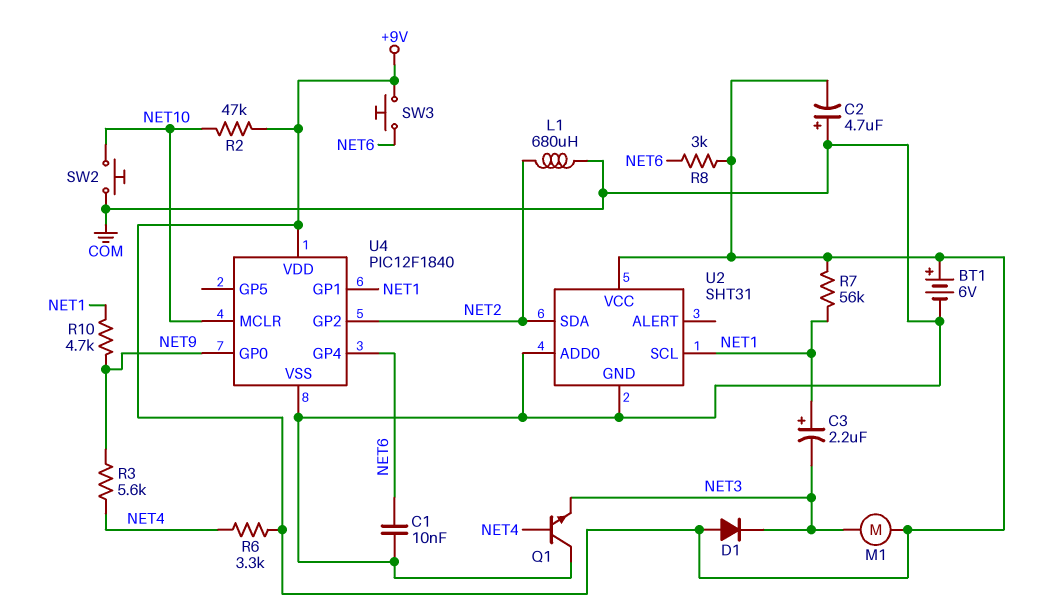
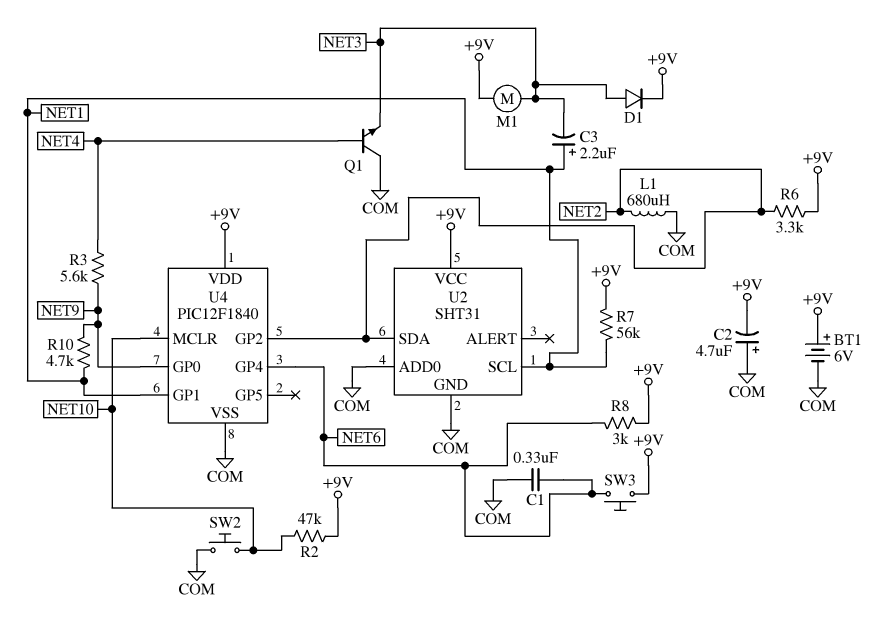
C1: 10nF (COM, NET6) -> 330nF (COM, NET6)
D1: diode (A +9V, K NET3) -> diode (A NET3, K +9V)
R6: 3.3k (+9V, NET4) -> 3.3k (+9V, NET2)

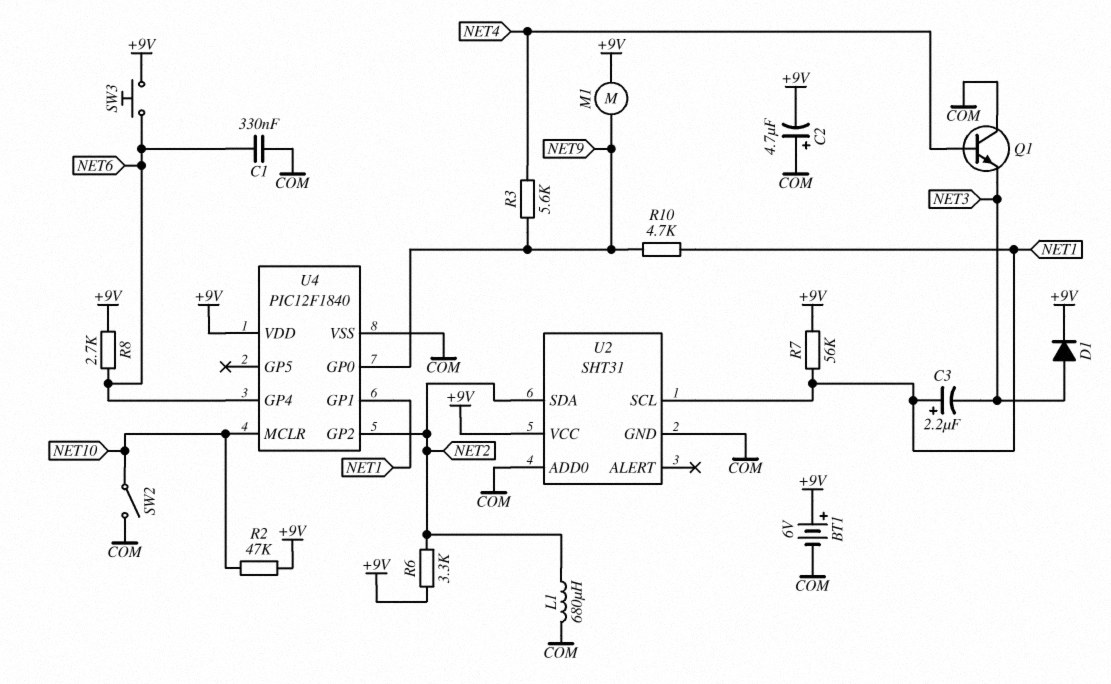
M1: motor (+9V, NET3) -> motor (+9V, NET9)
R8: 3k (+9V, NET6) -> 2.7k (+9V, NET6)
SW2: button (COM, NET10) -> switch (COM, NET10)

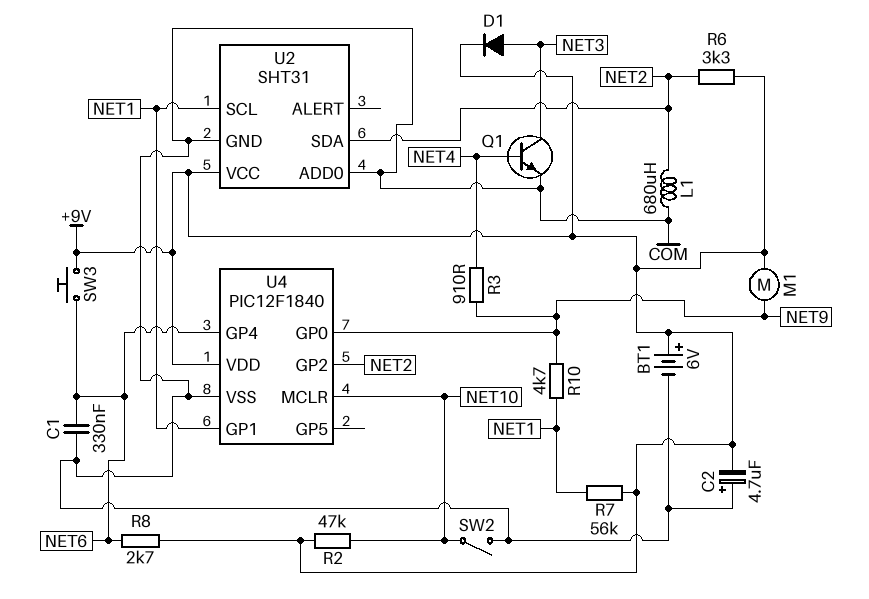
C3: 2.2uF (plus NET1, minus NET3) -> none
Q1: NPN (B NET4, C COM, E NET3) -> NPN (B NET4, C NET3, E COM)
R3: 5.6k (NET4, NET9) -> 910 (NET4, NET9)

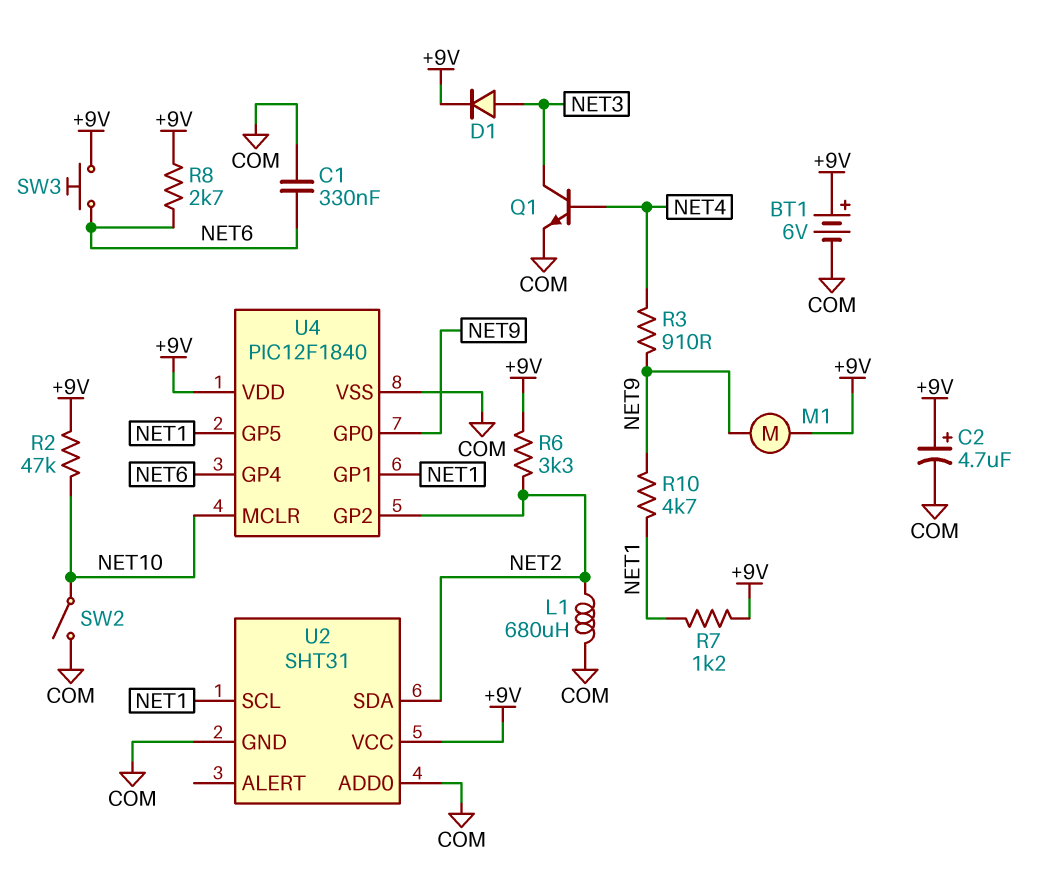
C2: 4.7uF (plus COM, minus +9V) -> 4.7uF (plus +9V, minus COM)
R7: 56k (+9V, NET1) -> 1.2k (+9V, NET1)
U4 pin GP5: none -> NET1

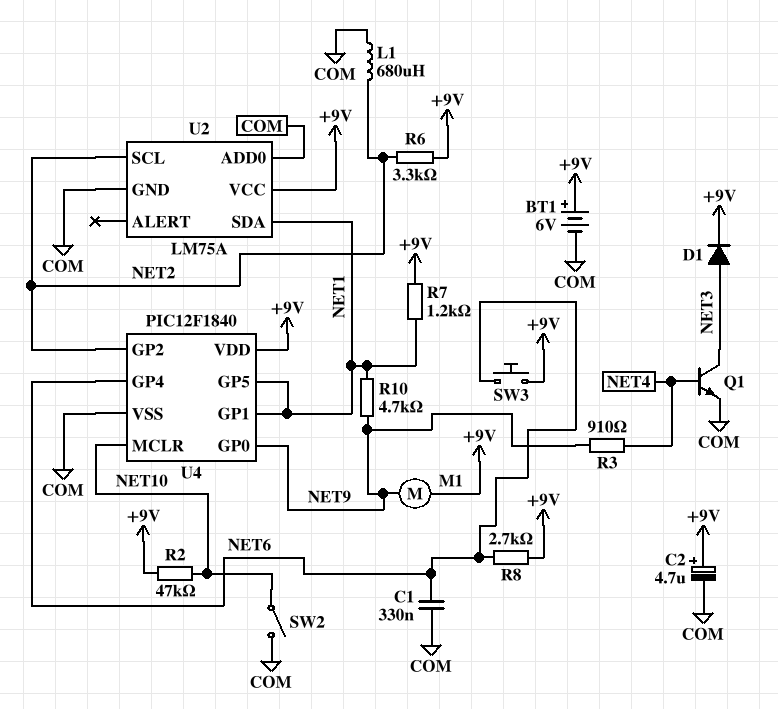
U2: SHT31 -> LM75A
U2 pin SCL: NET1 -> NET2
U2 pin SDA: NET2 -> NET1

